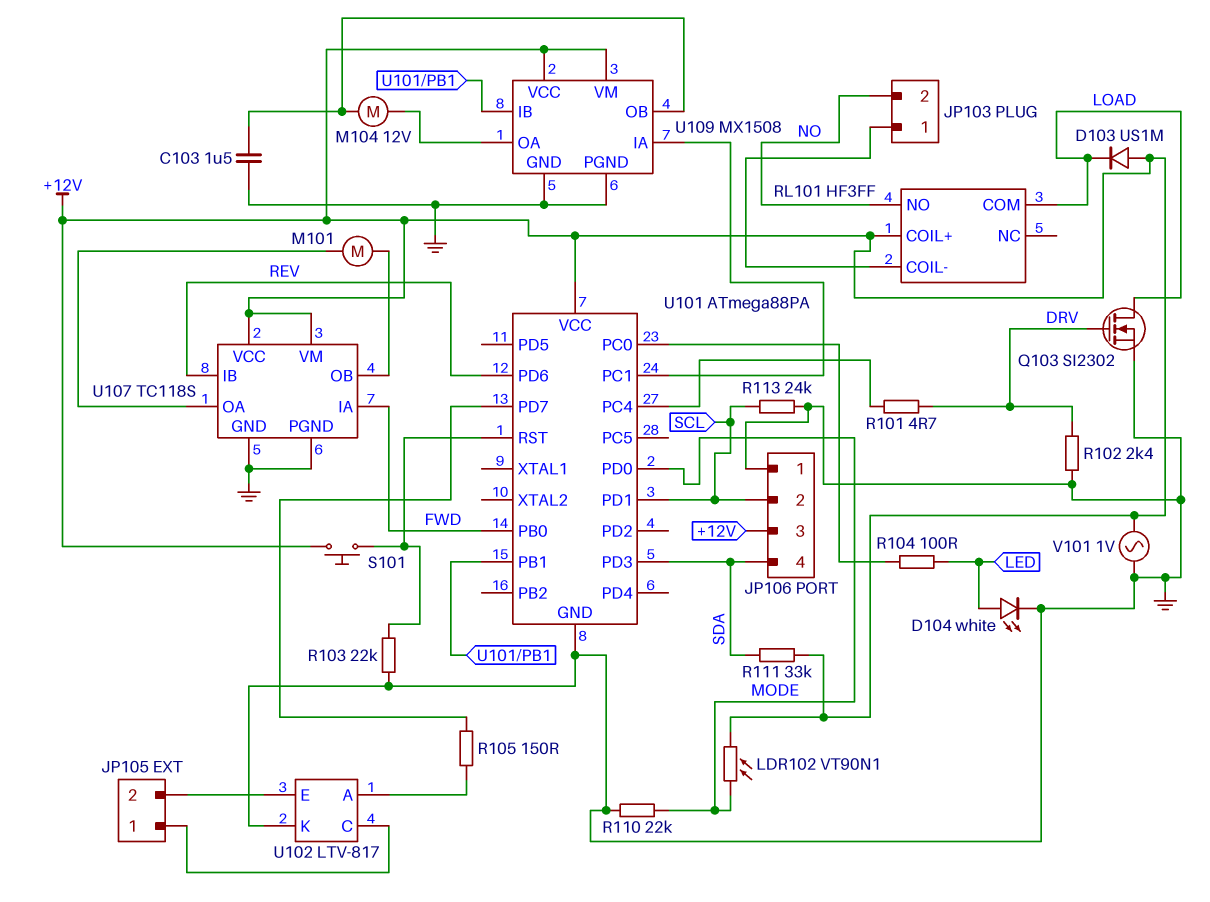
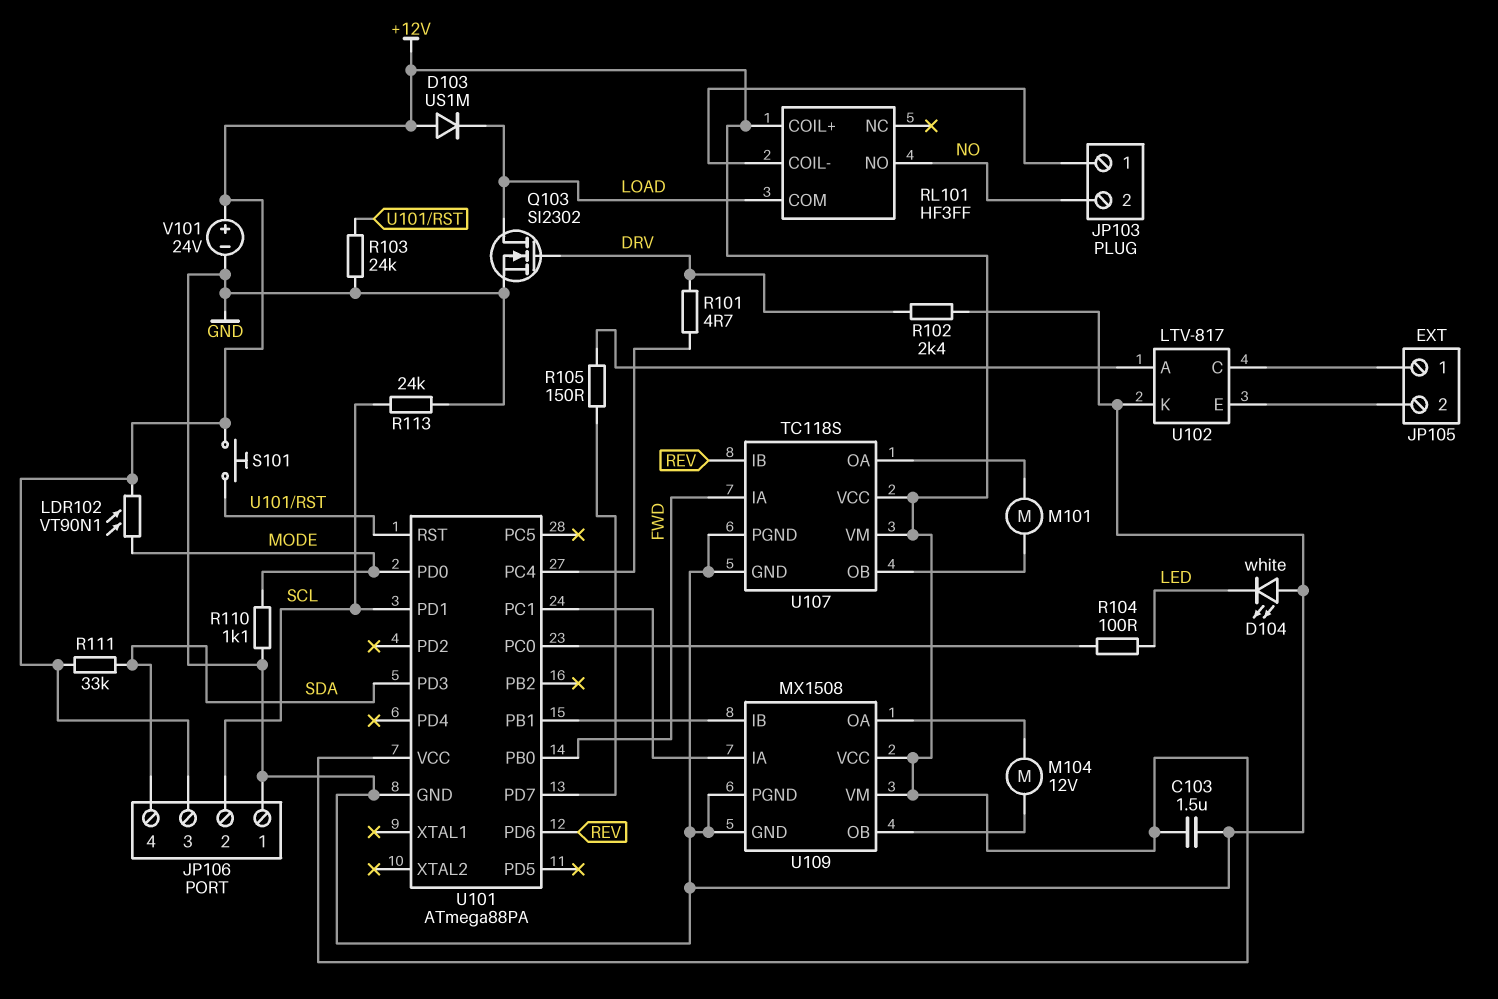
C103: 1.5uF (GND, U109/OB) -> 1.5uF (+12V, GND)
D104: LED white (A LED, K GND) -> LED white (A GND, K LED)
R103: 22k (GND, U101/RST) -> 24k (GND, U101/RST)
R110: 22k (GND, MODE) -> 1.1k (GND, MODE)
V101: AC 1V (+12V, GND) -> 24V (plus +12V, minus GND)

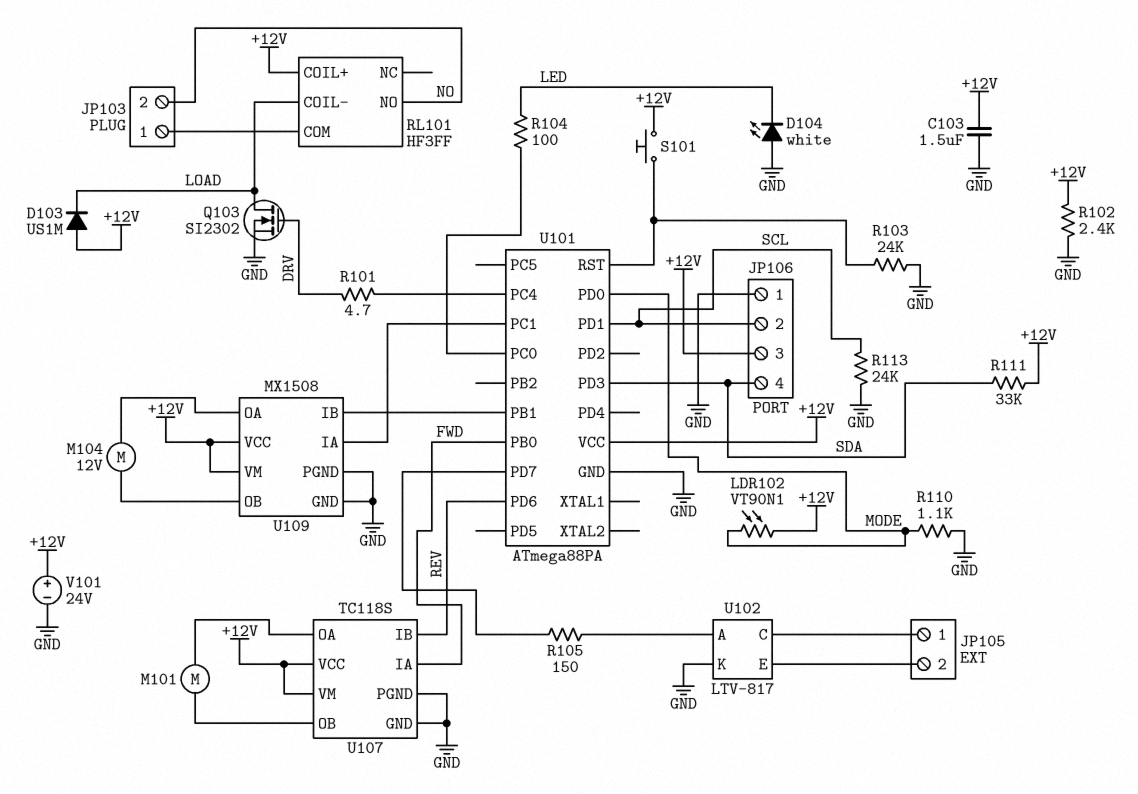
R102: 2.4k (DRV, GND) -> 2.4k (+12V, GND)
RL101 pin COIL-: JP103/1 -> LOAD
RL101 pin COM: LOAD -> JP103/1

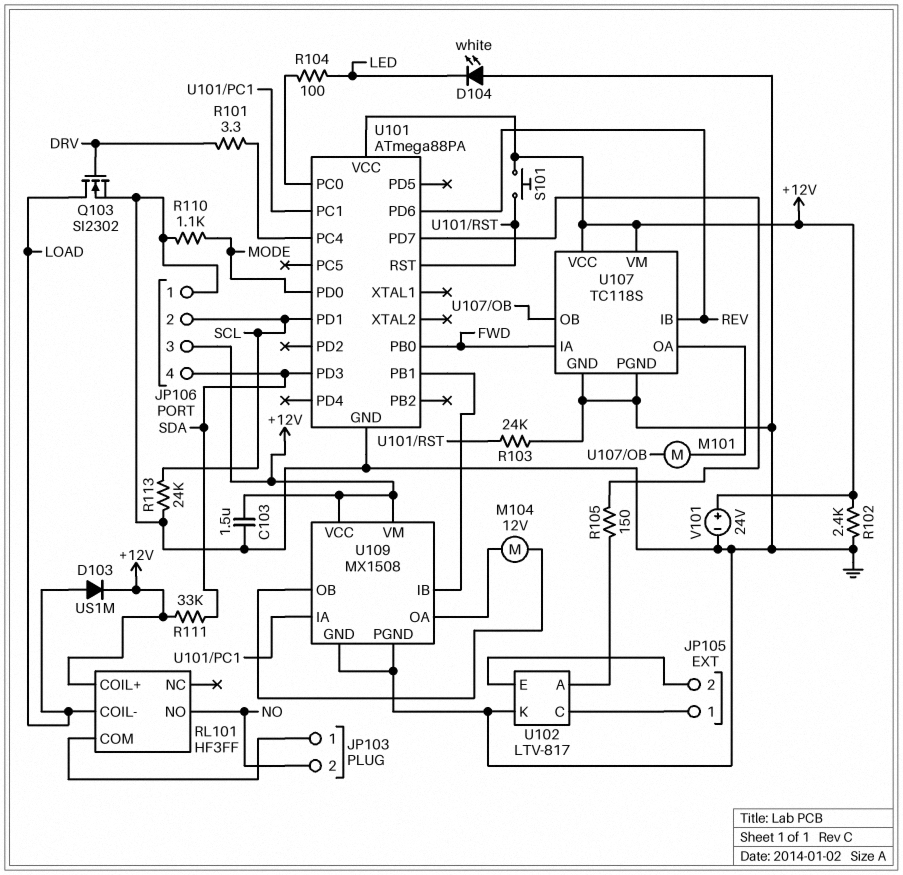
D103: diode US1M (A +12V, K LOAD) -> diode US1M (A LOAD, K +12V)
LDR102: VT90N1 (+12V, MODE) -> none
R101: 4.7 (DRV, U101/PC4) -> 3.3 (DRV, U101/PC4)

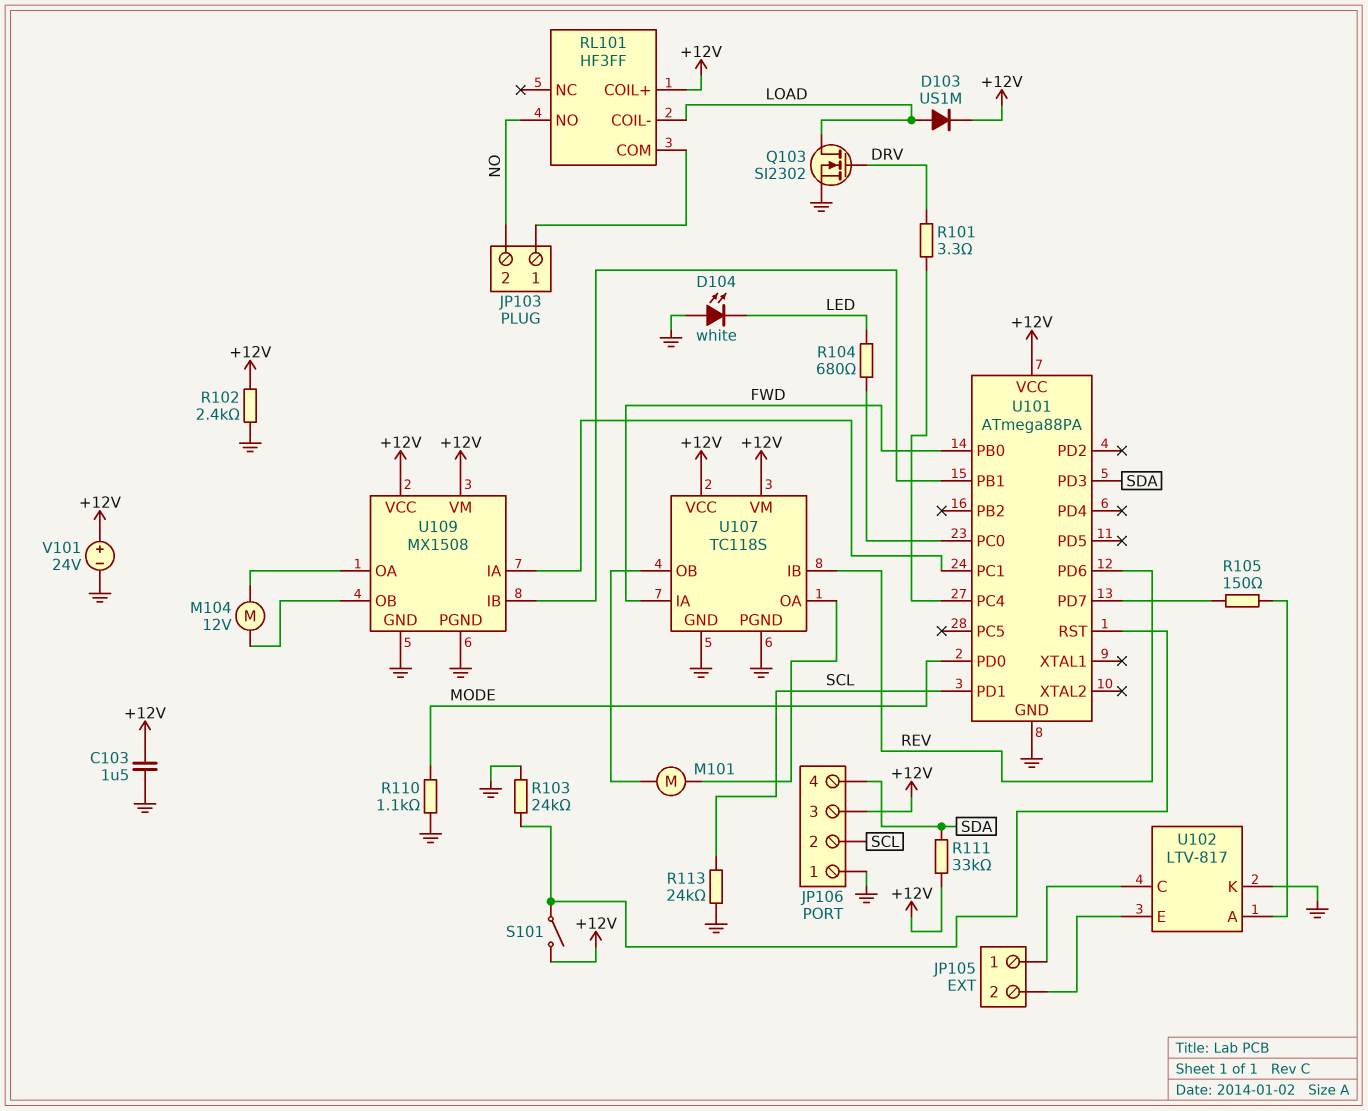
R104: 100 (LED, U101/PC0) -> 680 (LED, U101/PC0)
S101: button (+12V, U101/RST) -> switch (+12V, U101/RST)

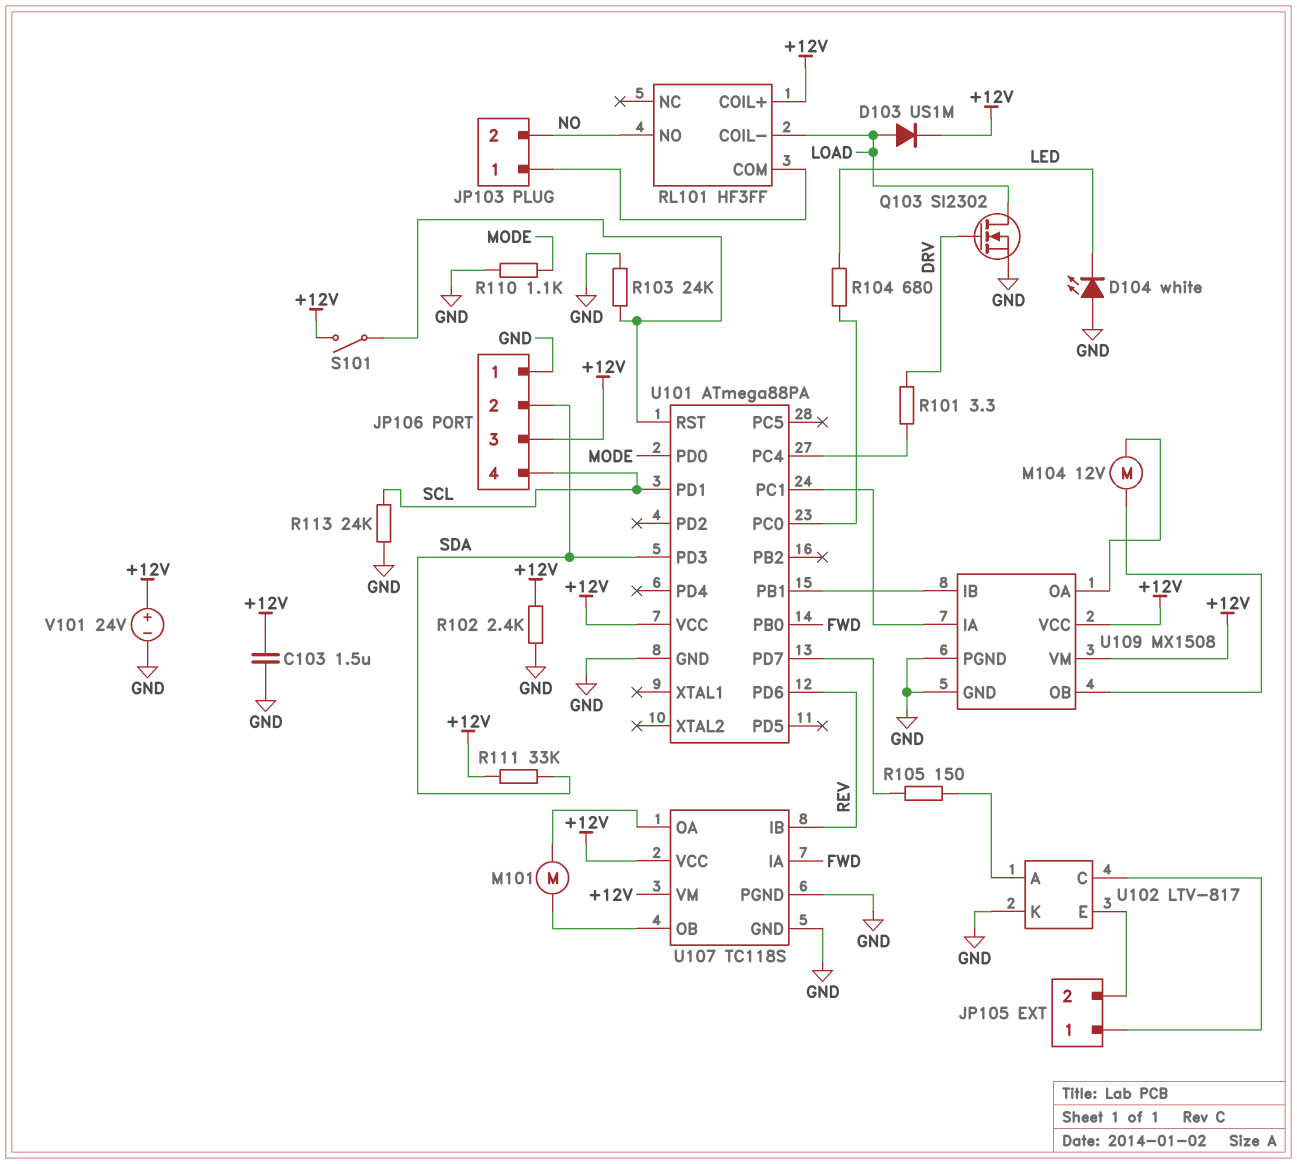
JP106 pin 2: SCL -> SDA
JP106 pin 4: SDA -> SCL

